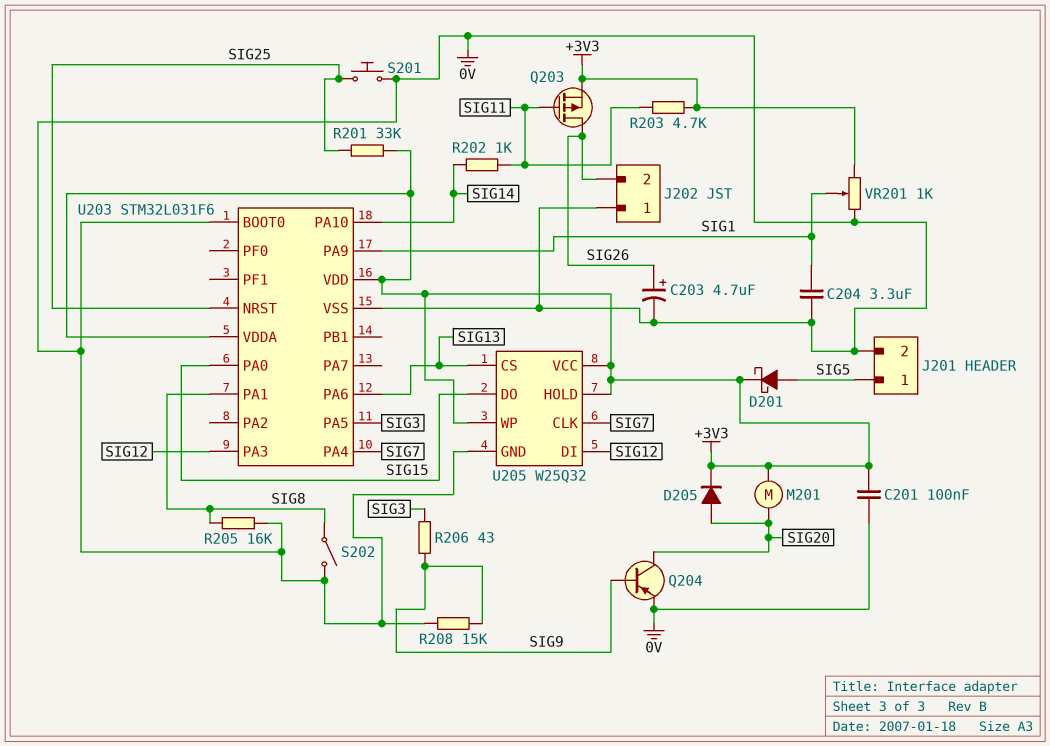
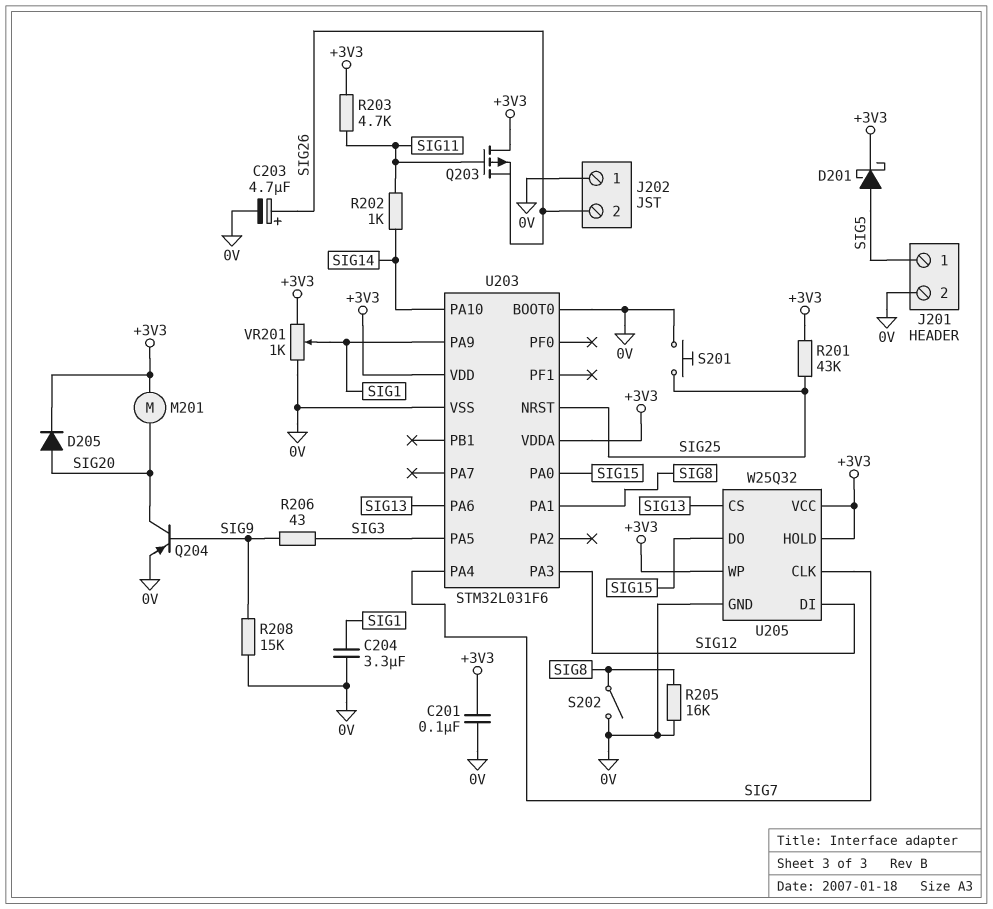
Q203: PMOS (G SIG11, D SIG26, S +3V3) -> PMOS (G SIG11, D +3V3, S SIG26)
R201: 33k (+3V3, SIG25) -> 43k (+3V3, SIG25)

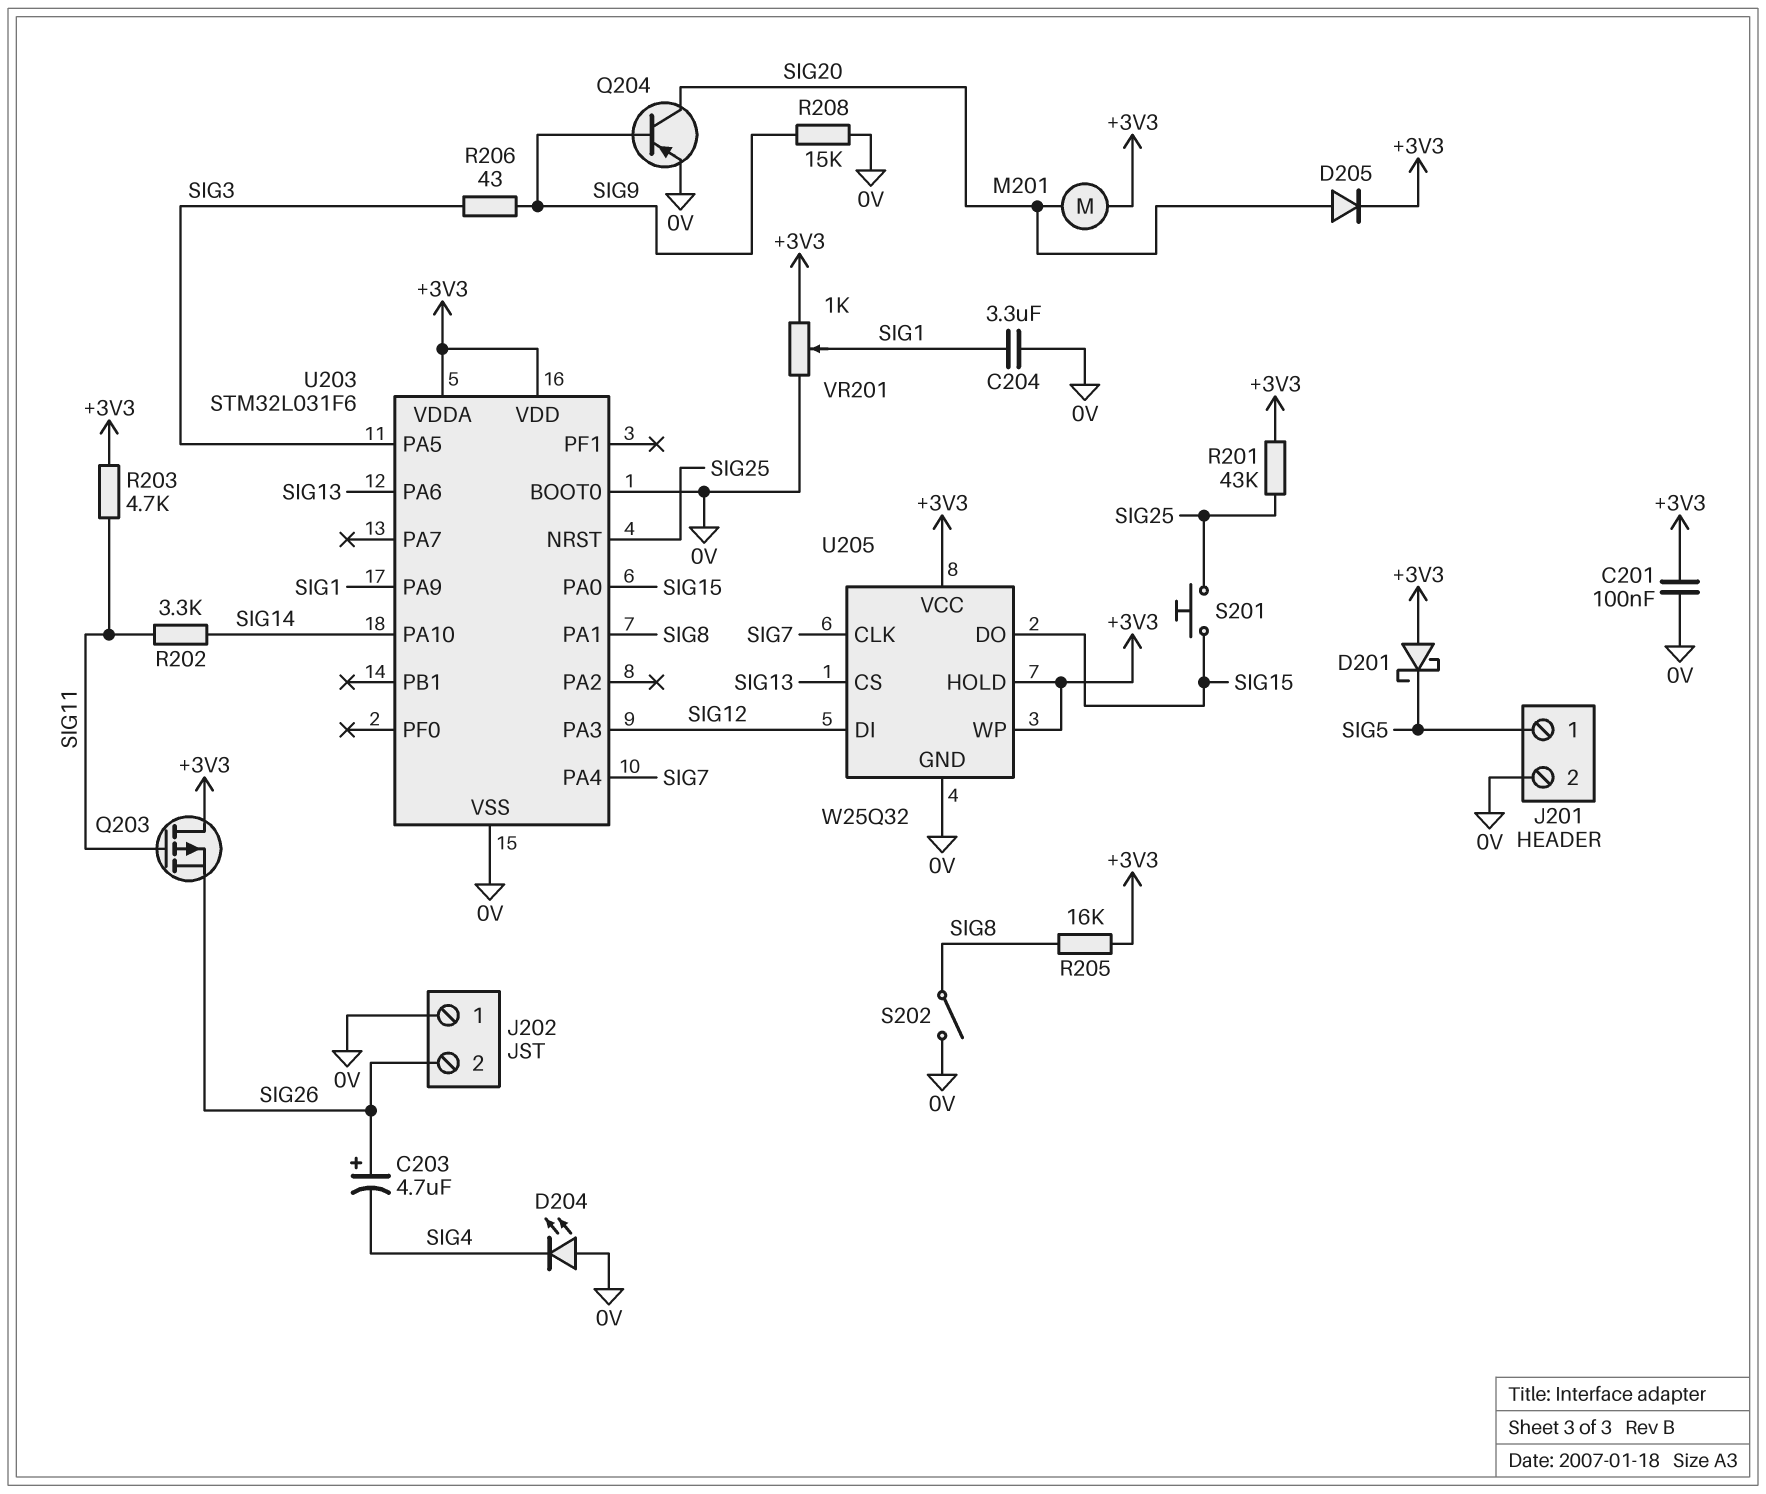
C203: 4.7uF (plus SIG26, minus 0V) -> 4.7uF (plus SIG26, minus SIG4)
D201: schottky (A SIG5, K +3V3) -> schottky (A +3V3, K SIG5)
D204: none -> LED (A 0V, K SIG4)
R202: 1k (SIG11, SIG14) -> 3.3k (SIG11, SIG14)
R205: 16k (0V, SIG8) -> 16k (+3V3, SIG8)
S201: button (0V, SIG25) -> button (SIG15, SIG25)

